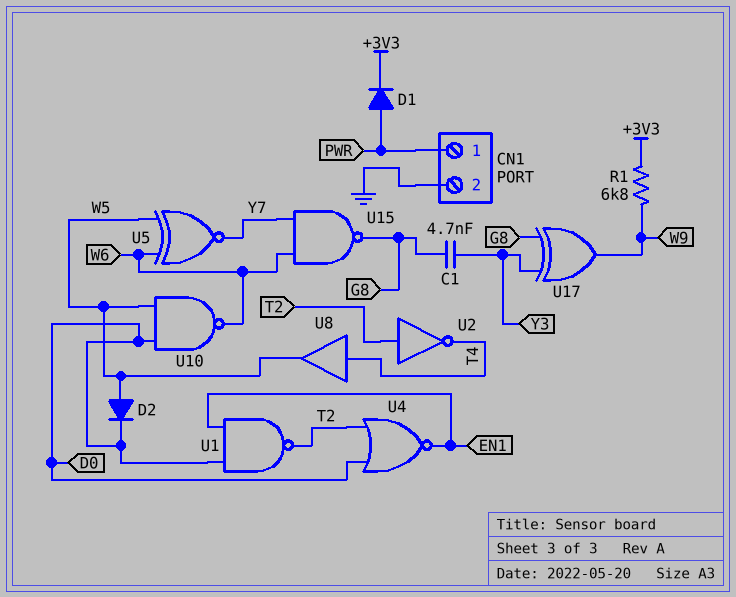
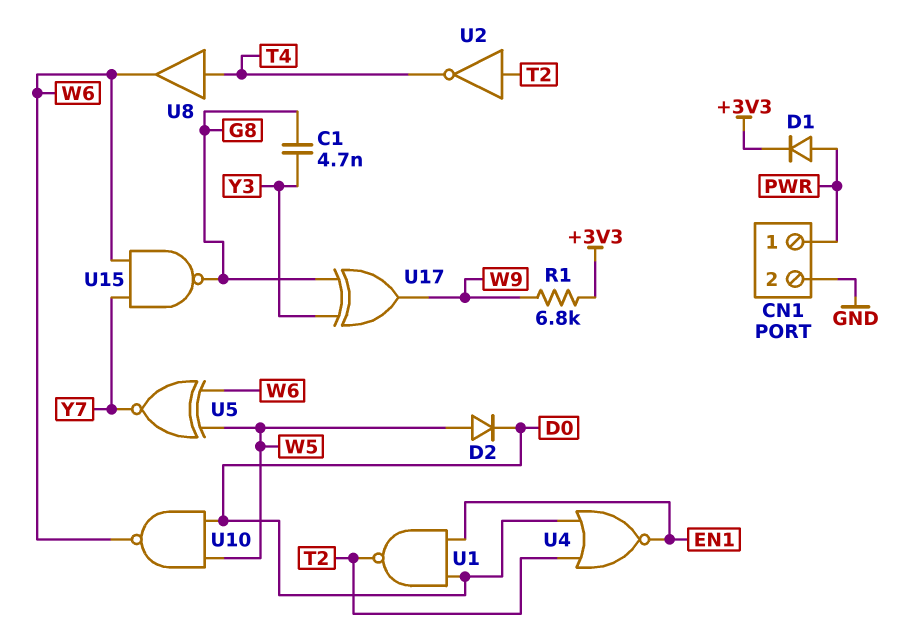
U8: buffer (in T4, out W5) -> buffer (in T4, out W6)

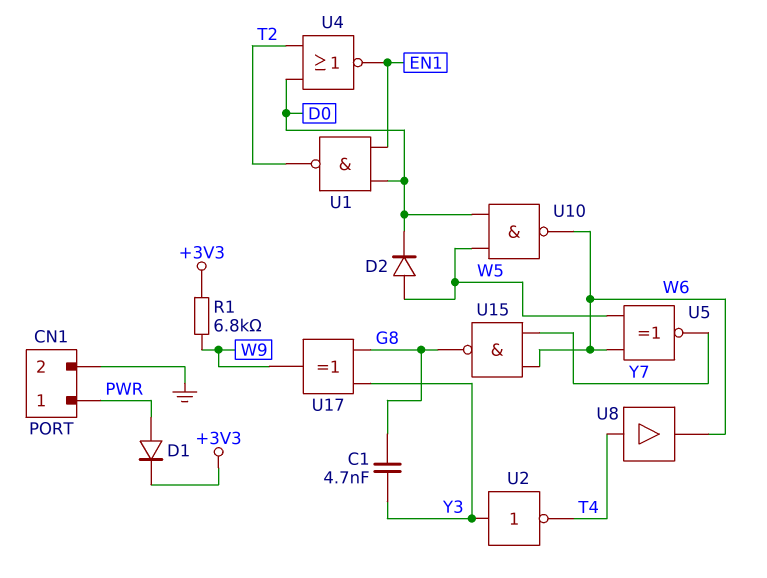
U2: NOT (in T2, out T4) -> NOT (in Y3, out T4)

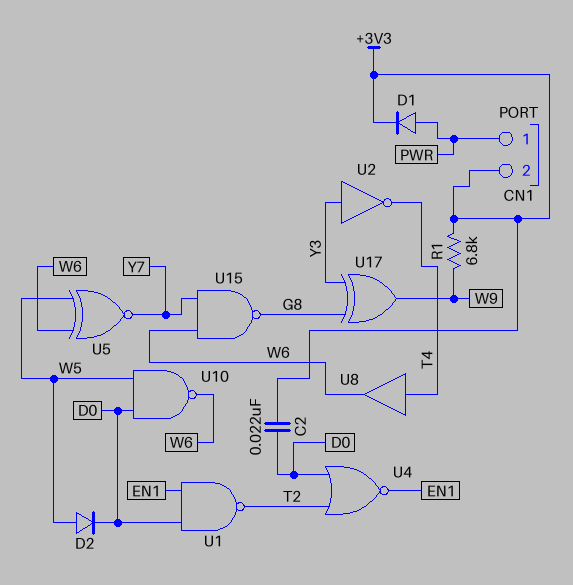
C1: 4.7nF (G8, Y3) -> none
C2: none -> 22nF (+3V3, D0)
CN1 pin 2: GND -> +3V3

